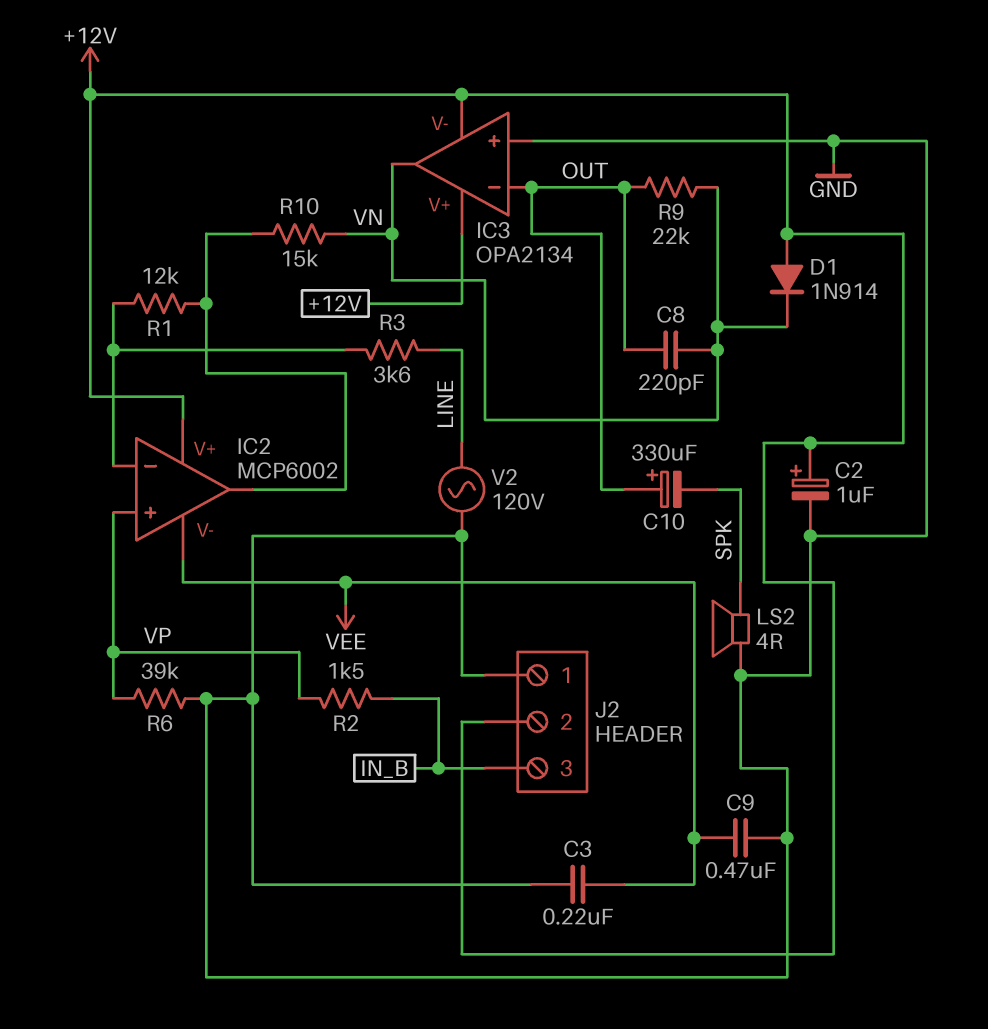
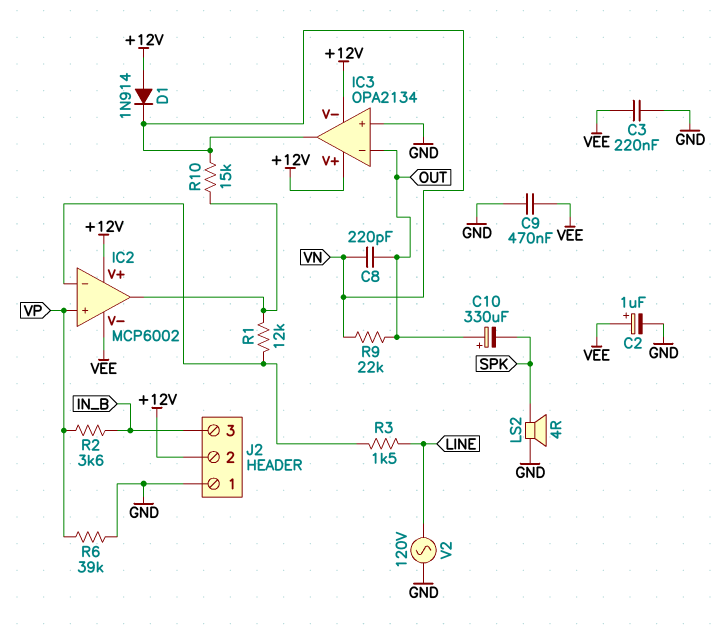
C2: 1uF (plus +12V, minus GND) -> 1uF (plus VEE, minus GND)
R2: 1.5k (IN_B, VP) -> 3.6k (IN_B, VP)
R3: 3.6k (IC2/in-, LINE) -> 1.5k (IC2/in-, LINE)

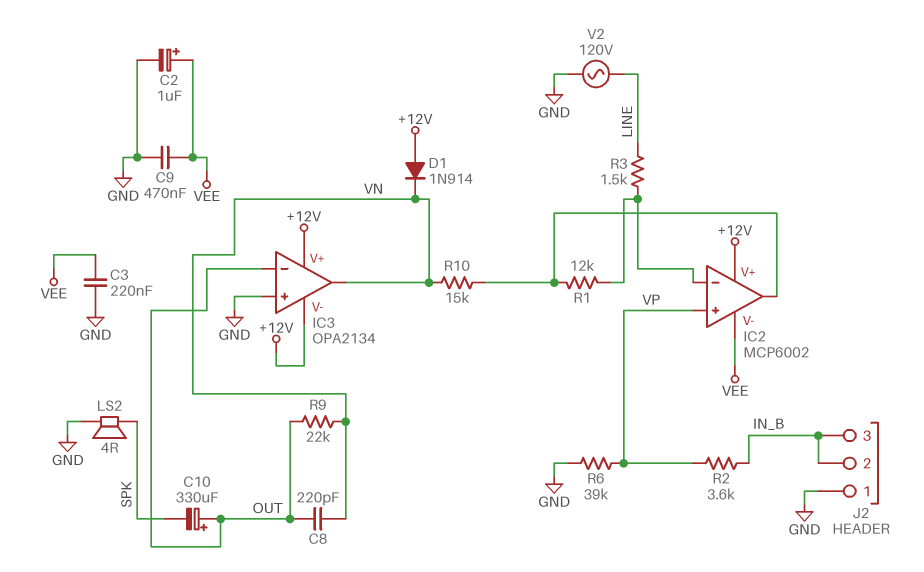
J2 pin 2: +12V -> IN_B

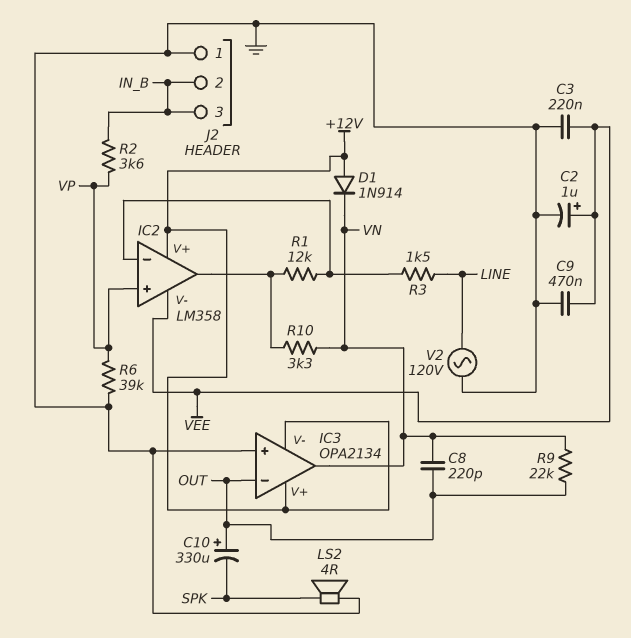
IC2: MCP6002 -> LM358
R10: 15k (IC2/out, VN) -> 3.3k (IC2/out, VN)

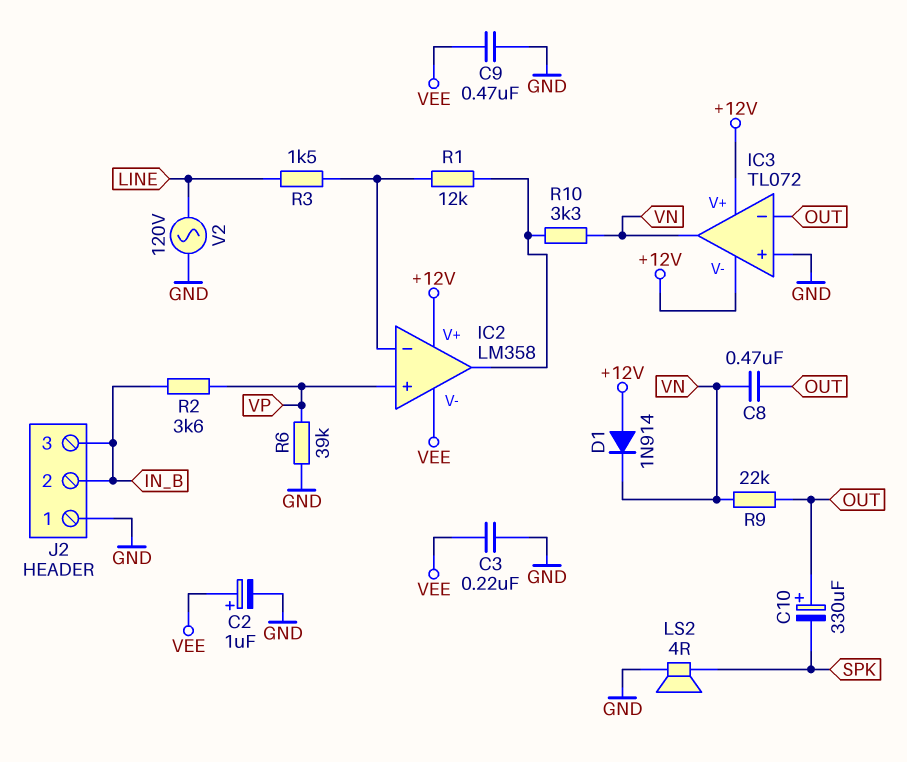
C8: 220pF (OUT, VN) -> 470nF (OUT, VN)
IC3: OPA2134 -> TL072

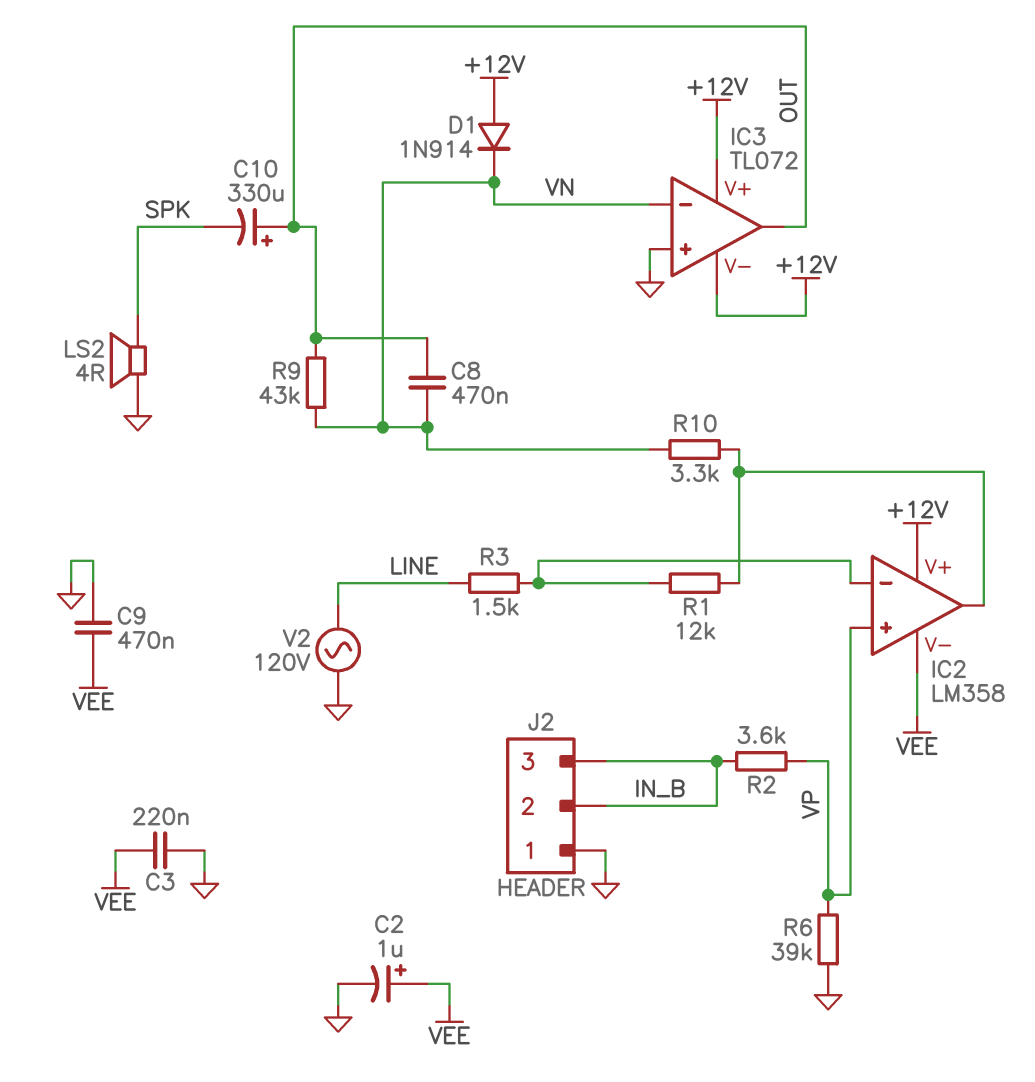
IC3 pin in-: OUT -> VN
IC3 pin out: VN -> OUT
R9: 22k (OUT, VN) -> 43k (OUT, VN)

